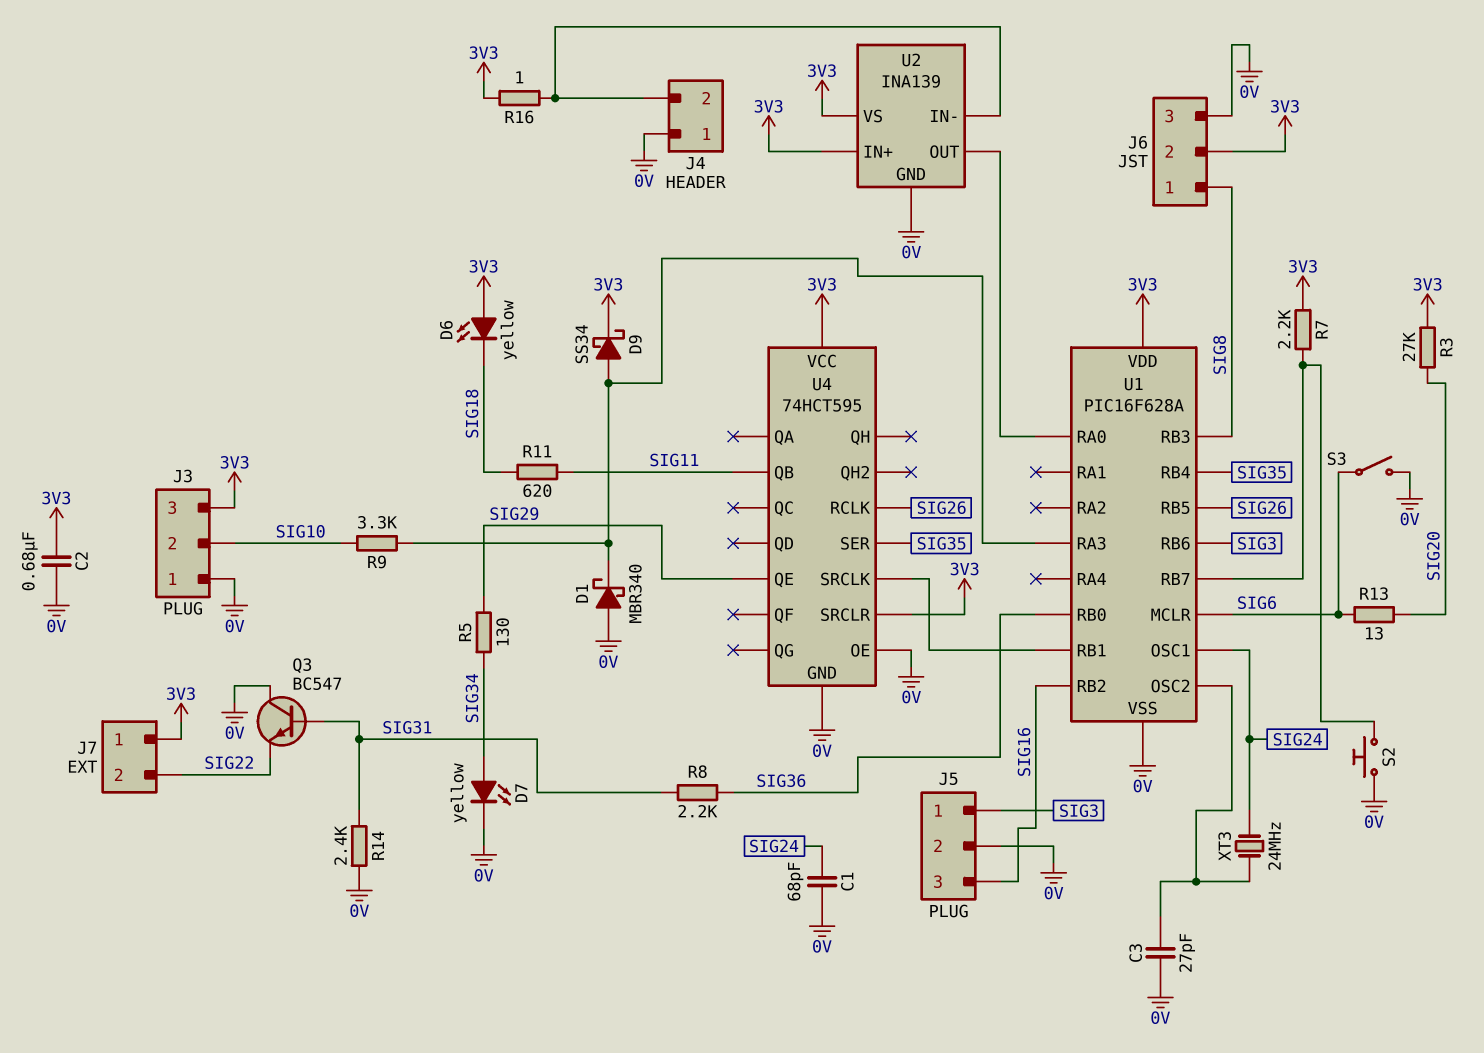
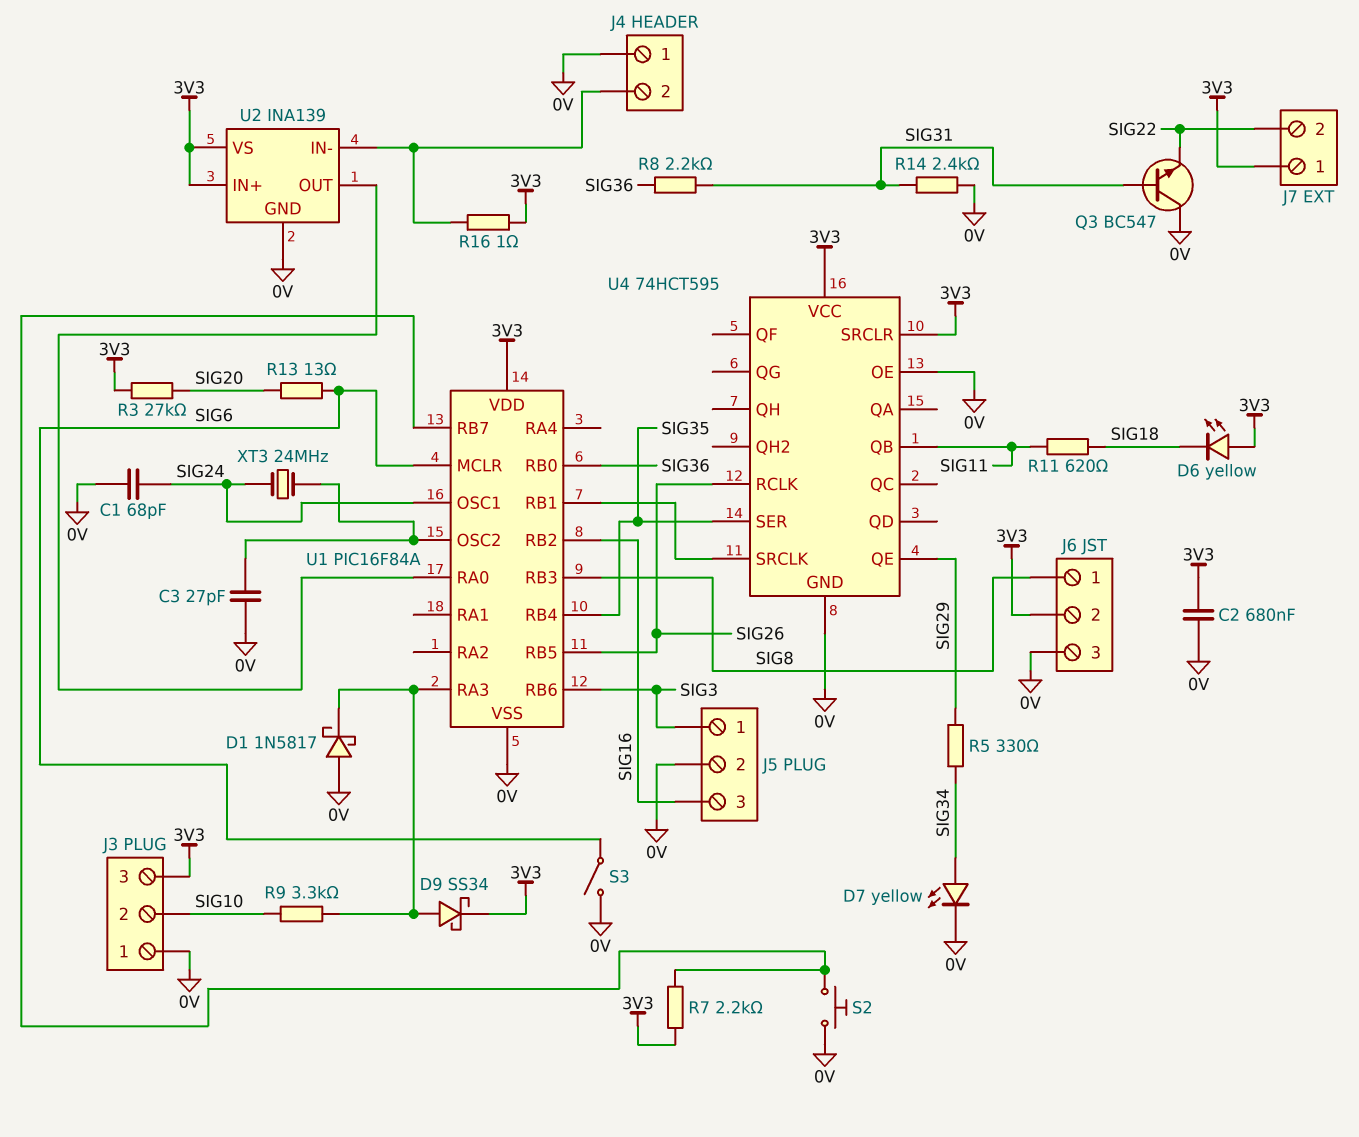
D1: schottky MBR340 (A 0V, K U1/RA3) -> schottky 1N5817 (A 0V, K U1/RA3)
R5: 130 (SIG29, SIG34) -> 330 (SIG29, SIG34)
U1: PIC16F628A -> PIC16F84A

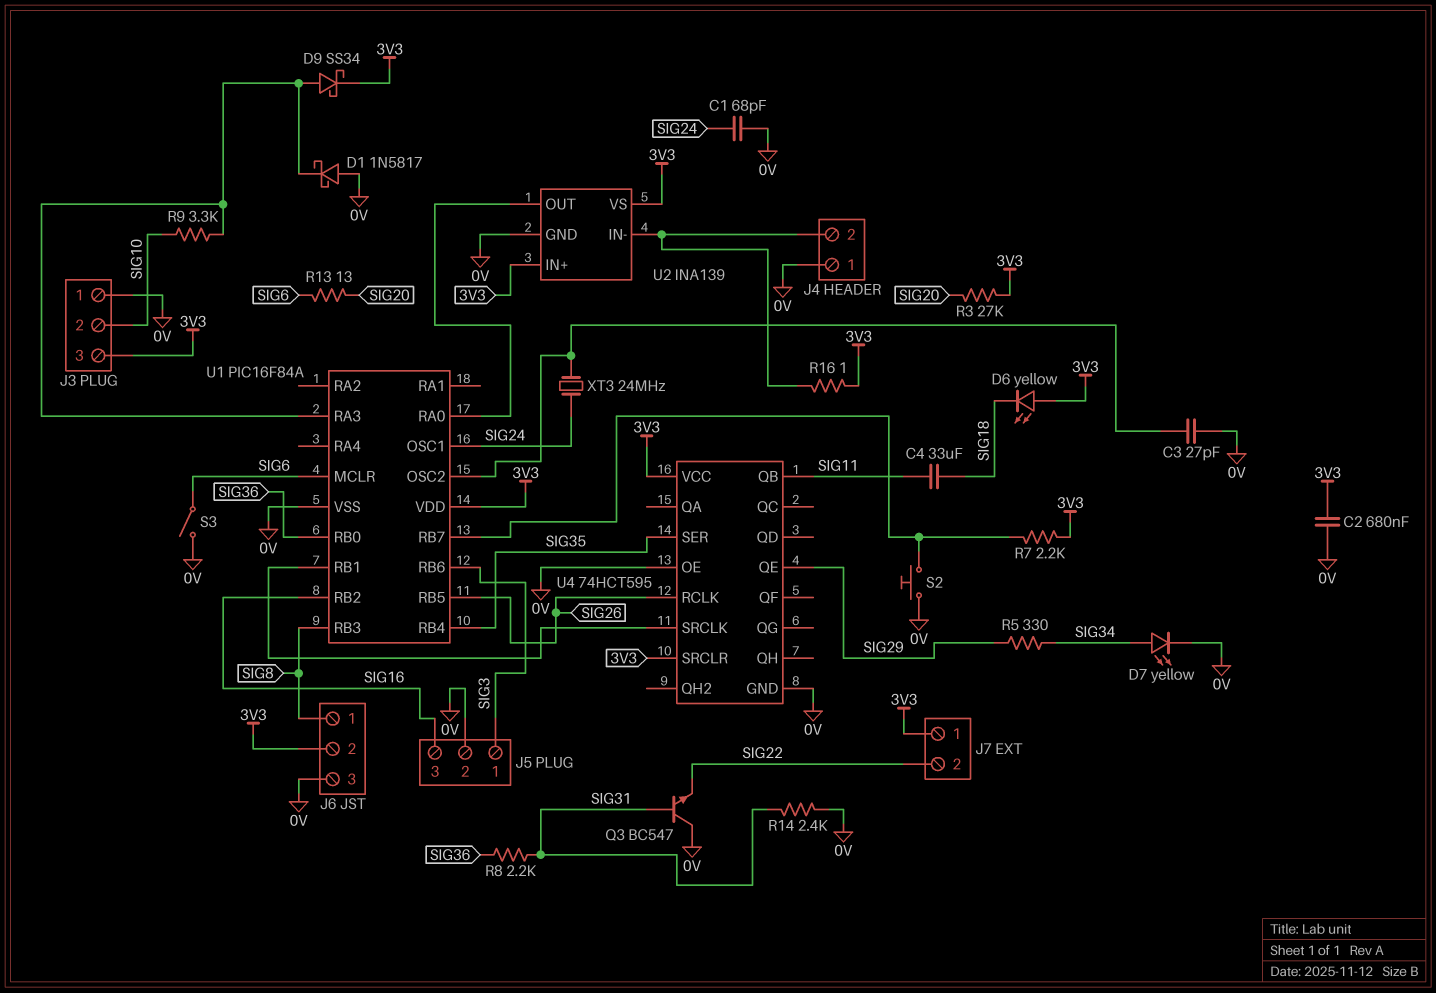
C4: none -> 33uF (SIG11, SIG18)
R11: 620 (SIG11, SIG18) -> none

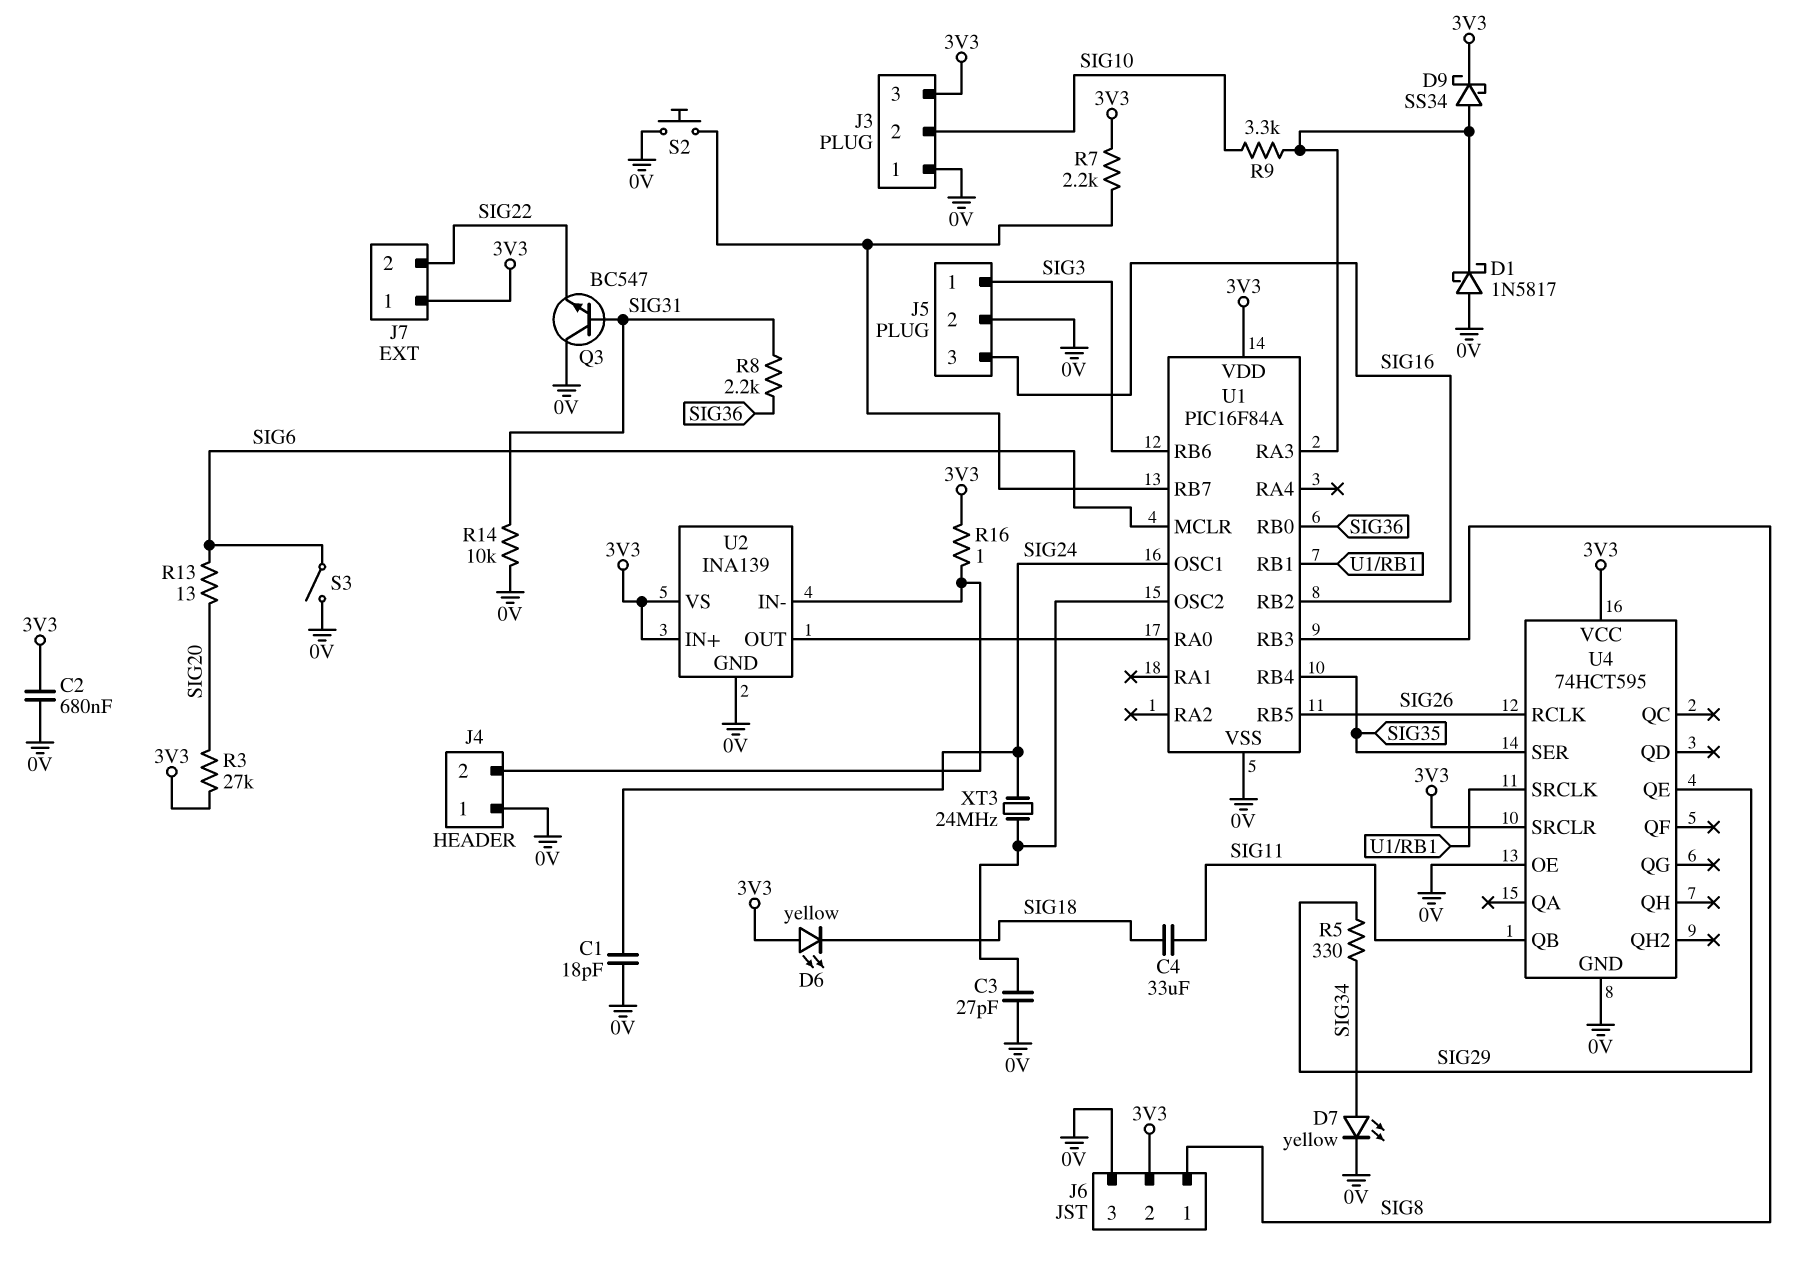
C1: 68pF (0V, SIG24) -> 18pF (0V, SIG24)
R14: 2.4k (0V, SIG31) -> 10k (0V, SIG31)

